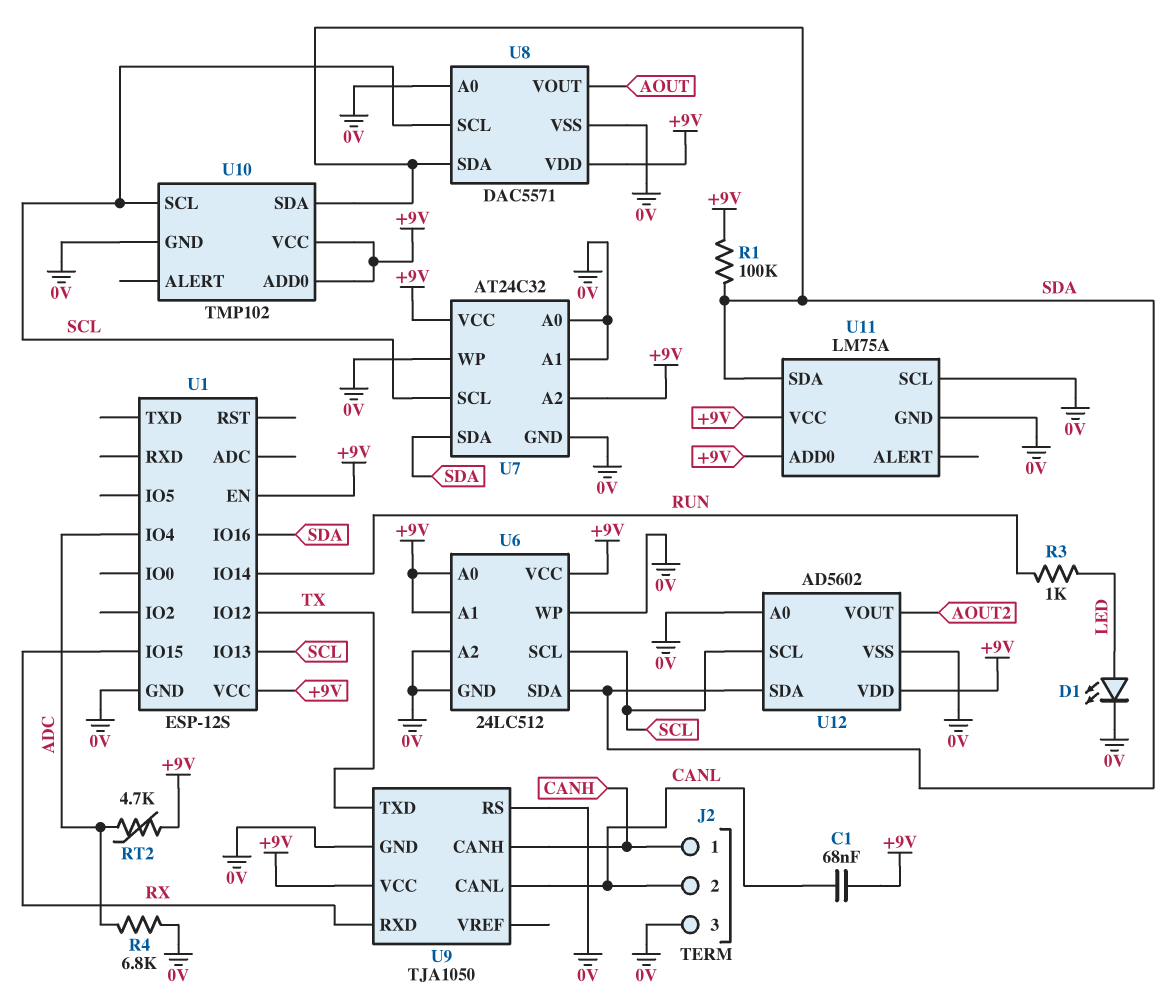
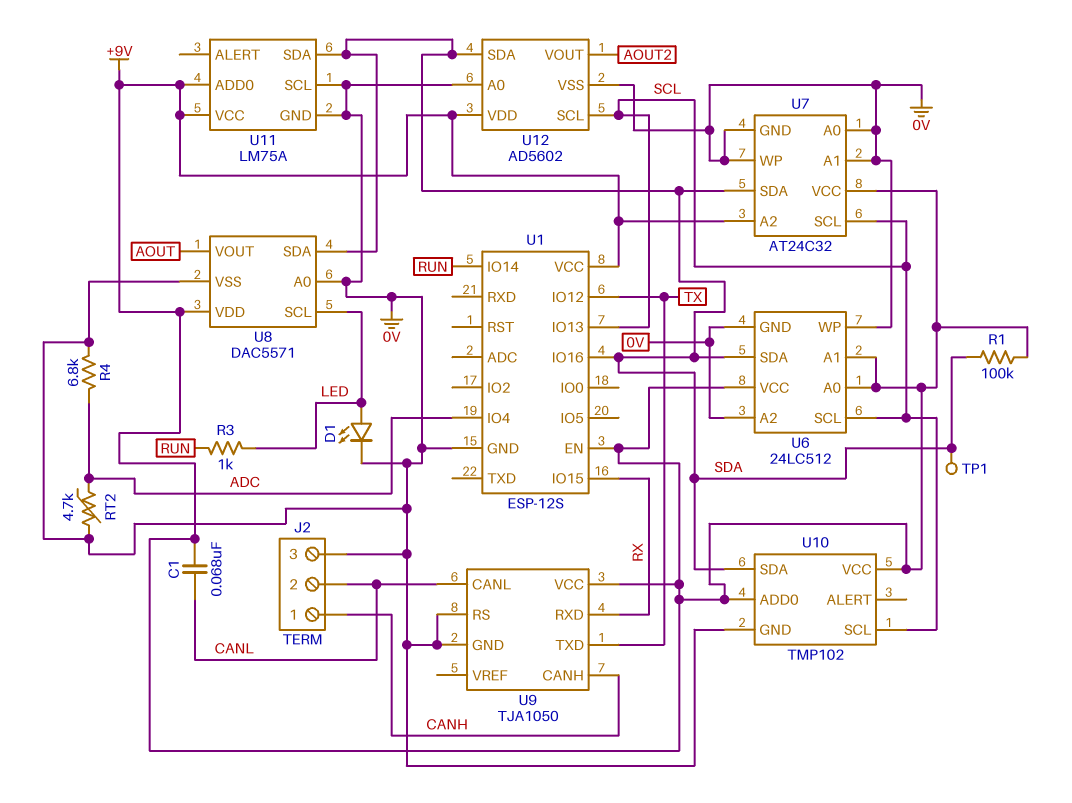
RT2: 4.7k (+9V, ADC) -> 4.7k (0V, ADC)
TP1: none -> test point (SDA)
U8 pin SCL: SCL -> LED

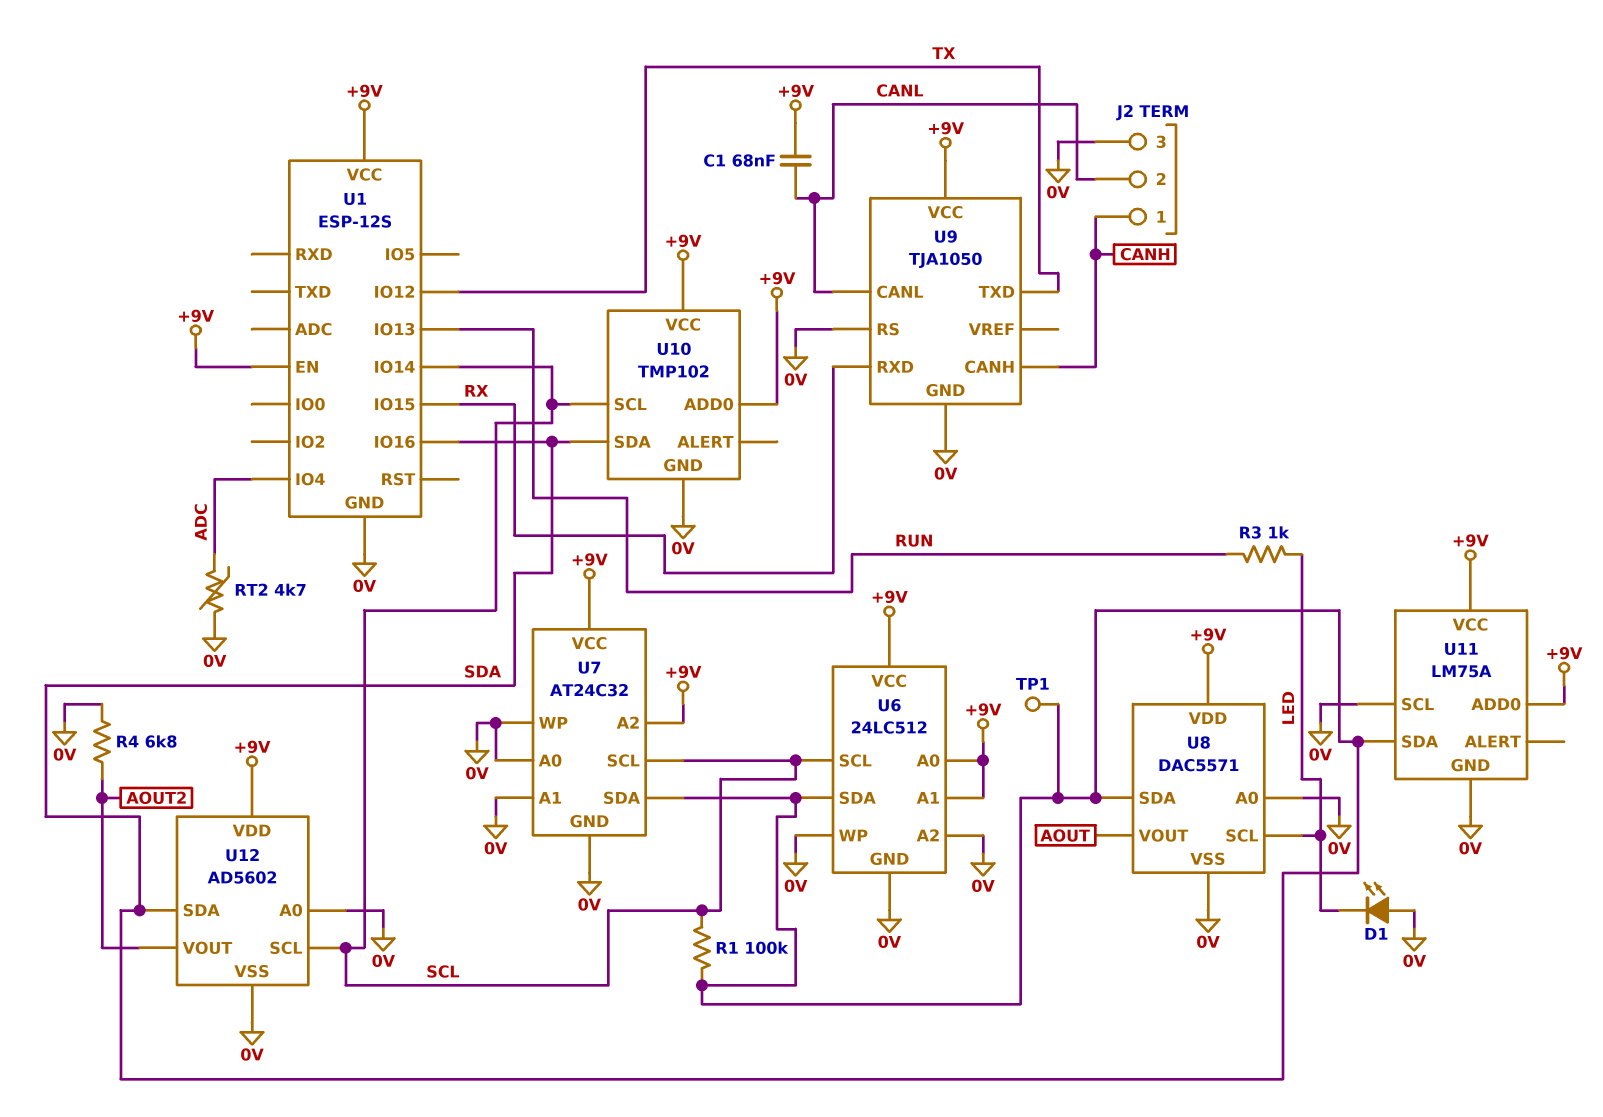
D1: LED (A LED, K 0V) -> LED (A 0V, K LED)
R1: 100k (+9V, SDA) -> 100k (SCL, SDA)
R4: 6.8k (0V, ADC) -> 6.8k (0V, AOUT2)
U1 pin IO13: SCL -> RUN
U1 pin IO14: RUN -> SCL

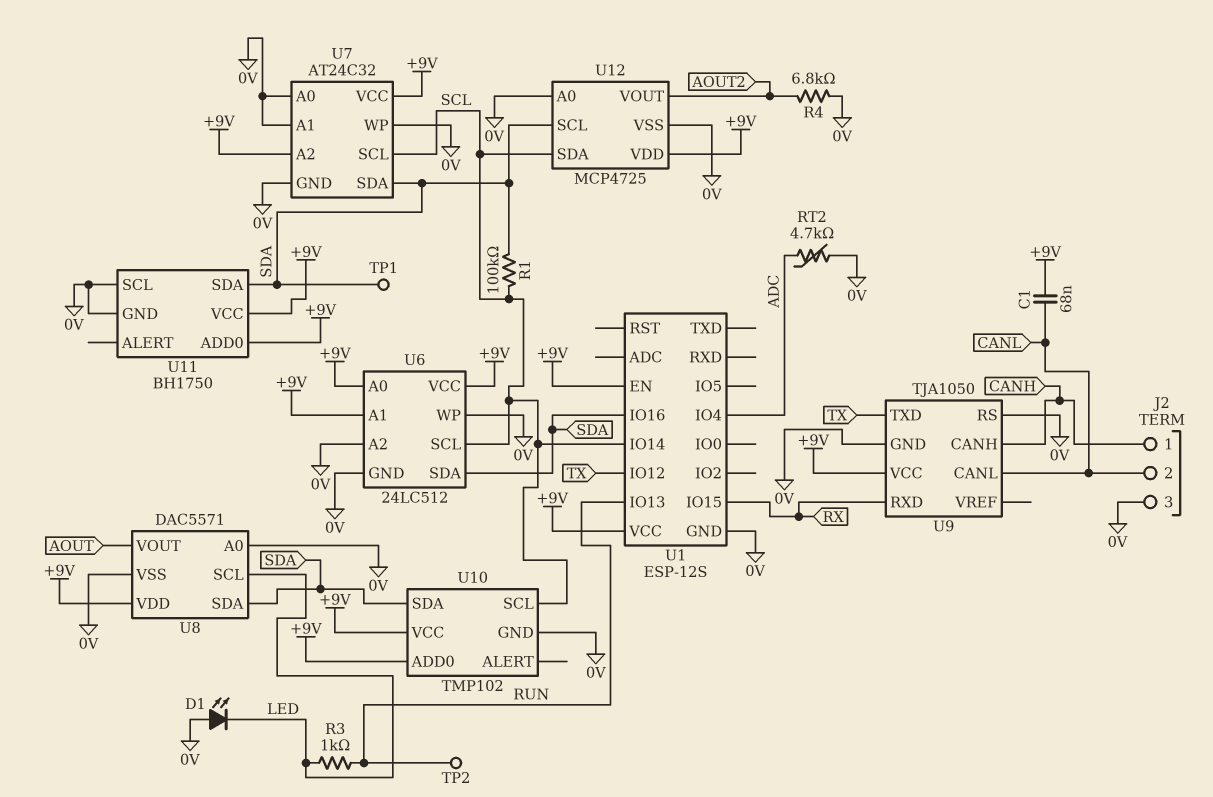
TP2: none -> test point (RUN)
U11: LM75A -> BH1750
U12: AD5602 -> MCP4725
U12 pin SCL: SCL -> SDA
U12 pin SDA: SDA -> SCL

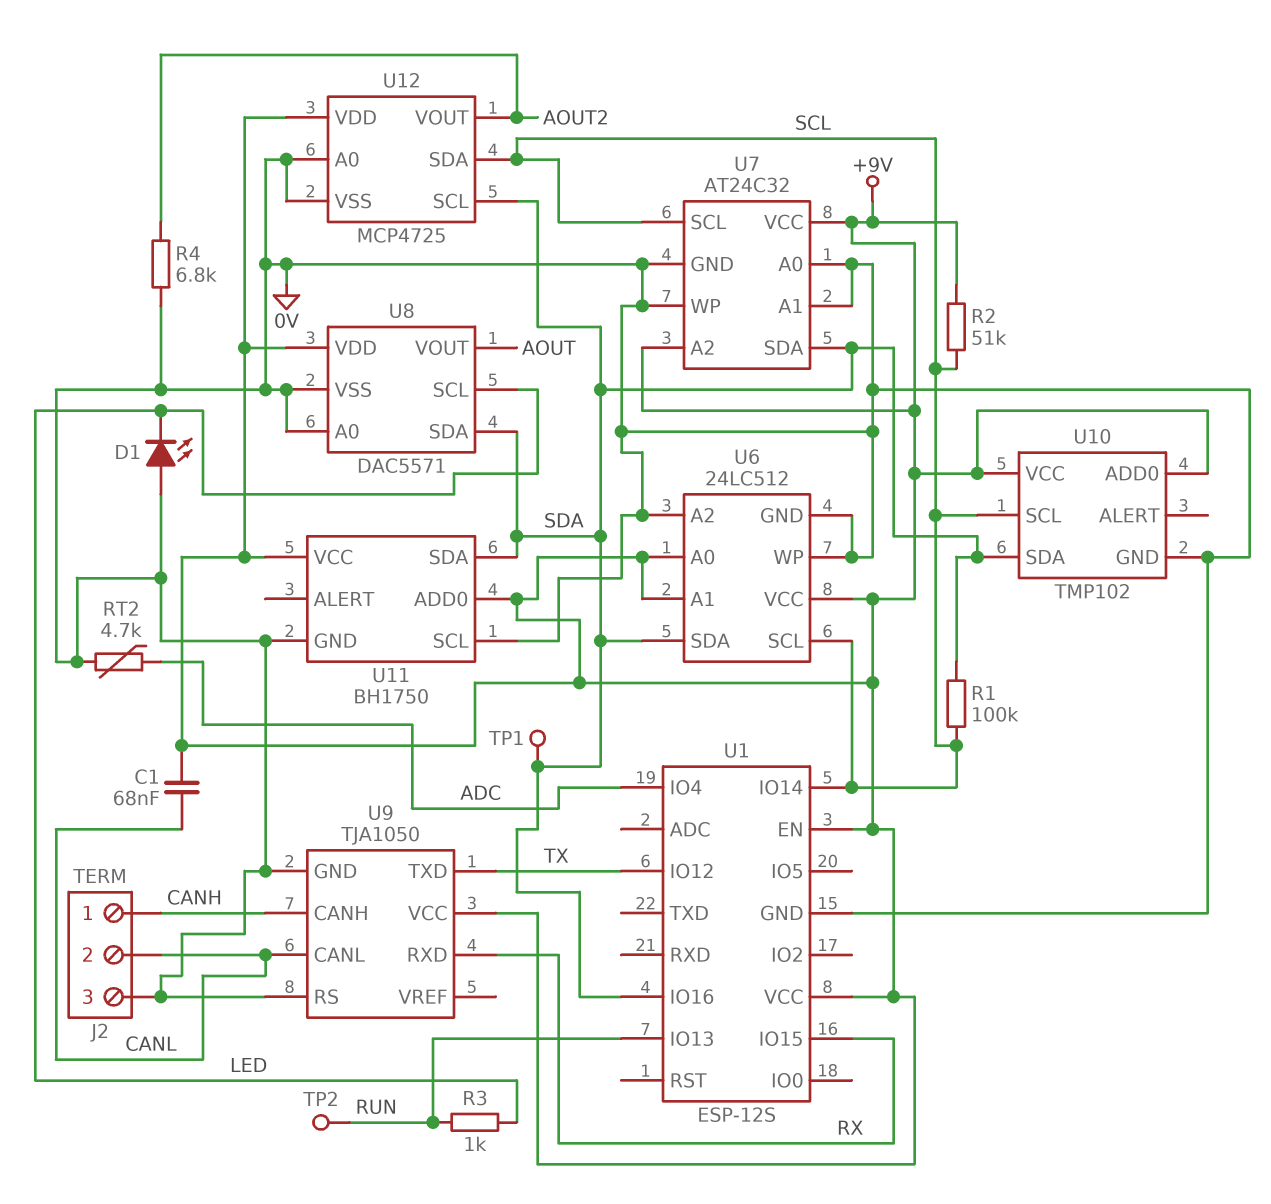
R2: none -> 51k (+9V, SCL)

